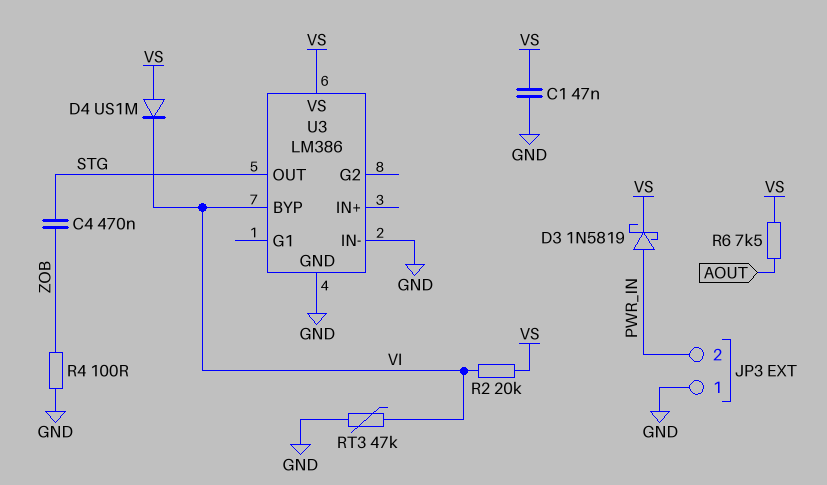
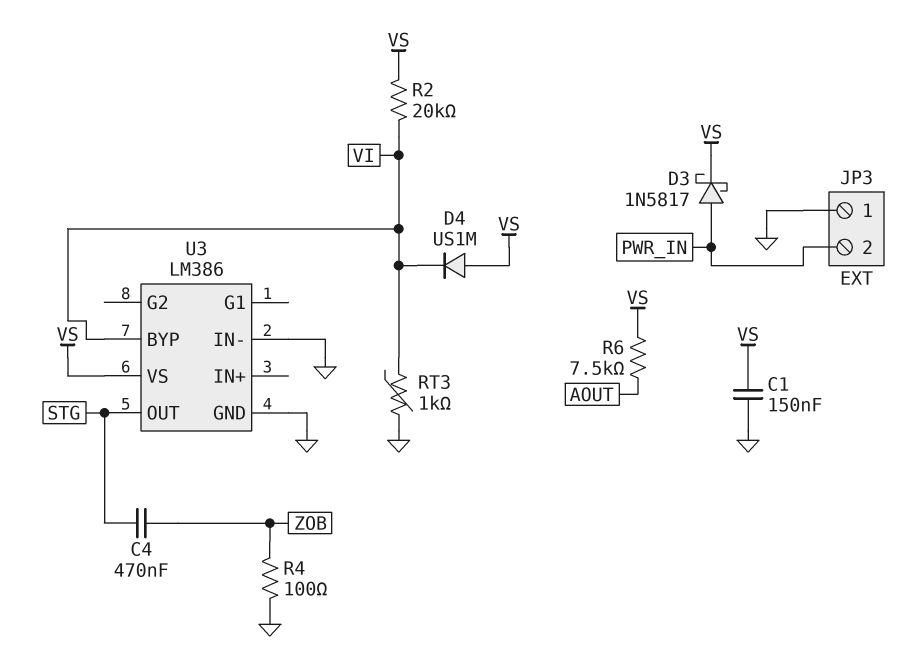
C1: 47nF (GND, VS) -> 150nF (GND, VS)
D3: schottky 1N5819 (A PWR_IN, K VS) -> schottky 1N5817 (A PWR_IN, K VS)
RT3: 47k (GND, VI) -> 1k (GND, VI)

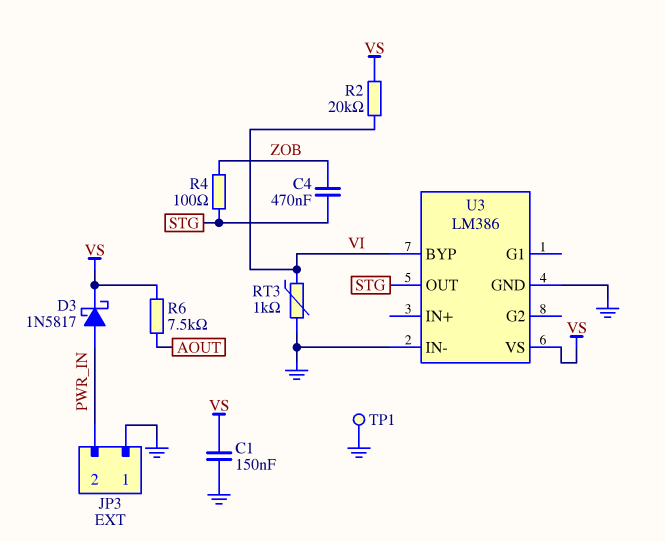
D4: diode US1M (A VS, K VI) -> none
R4: 100 (GND, ZOB) -> 100 (STG, ZOB)
TP1: none -> test point (GND)

